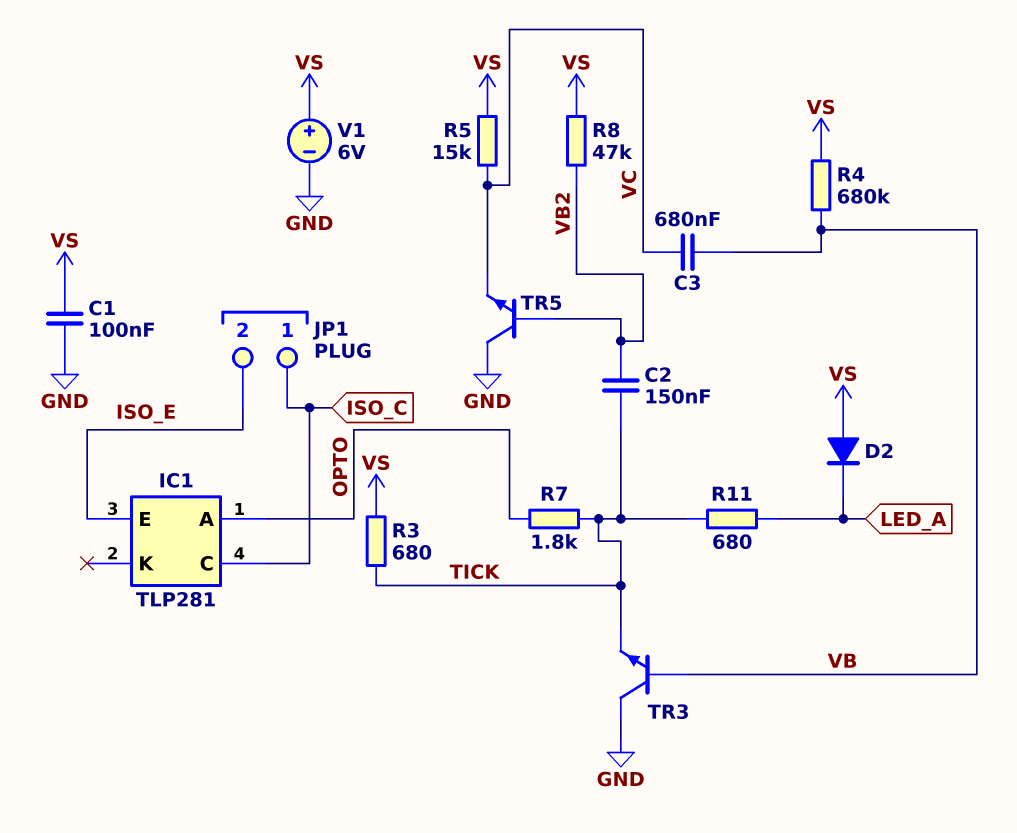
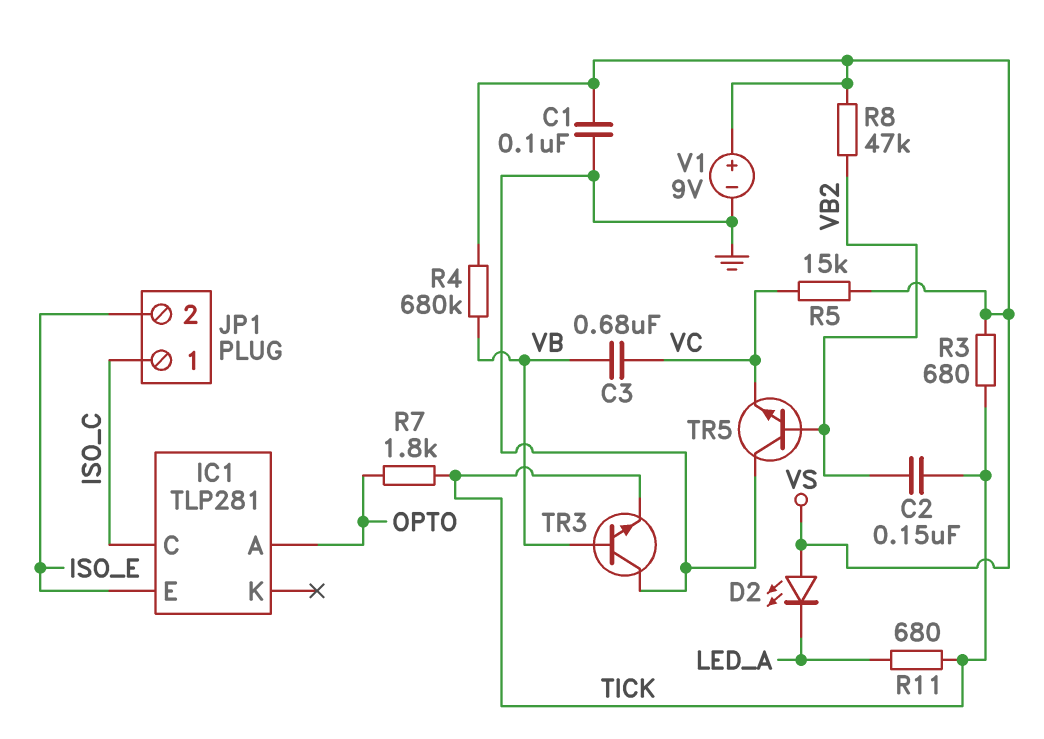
D2: diode (A VS, K LED_A) -> LED (A VS, K LED_A)
V1: 6V (plus VS, minus GND) -> 9V (plus VS, minus GND)

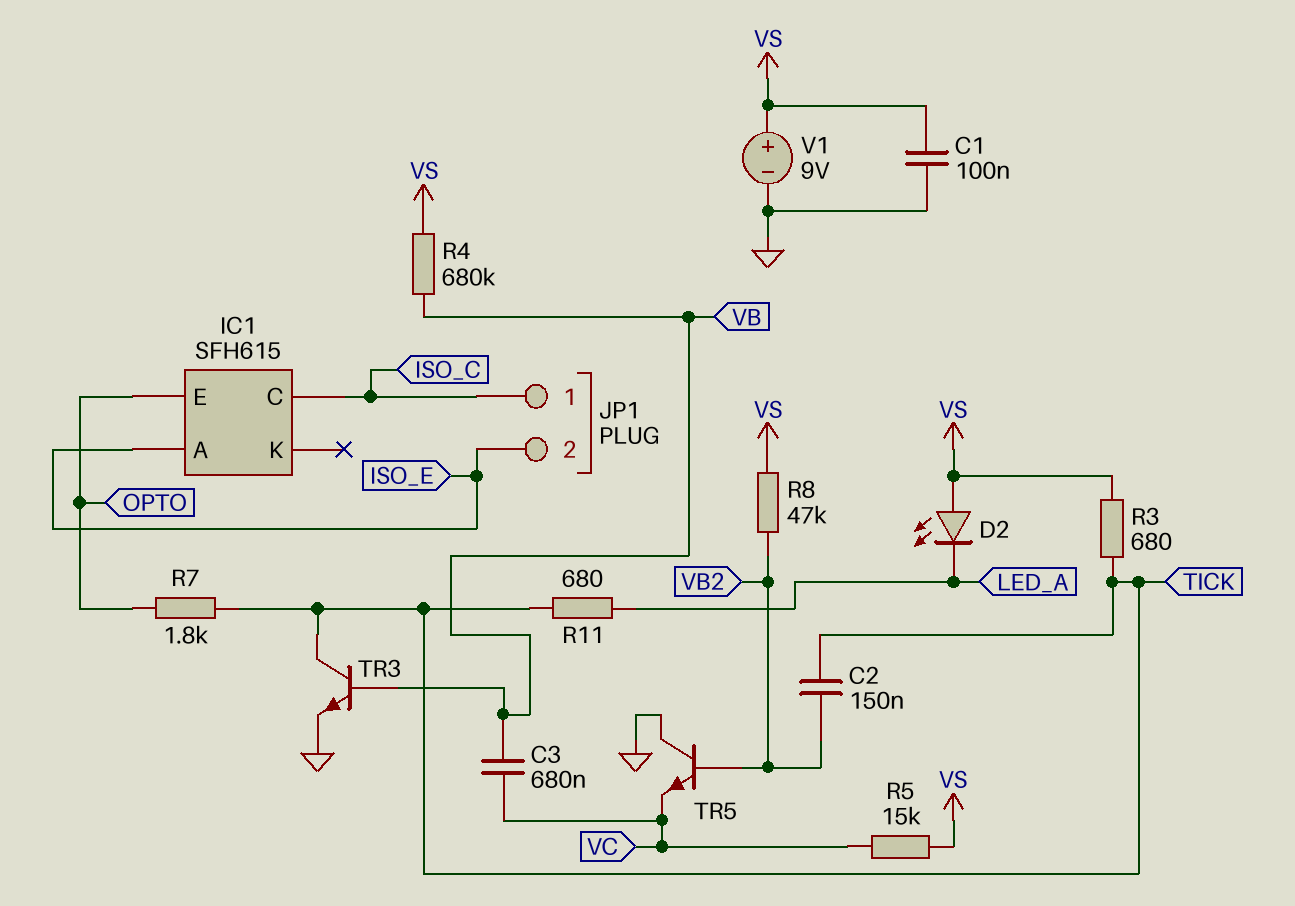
IC1: TLP281 -> SFH615
IC1 pin A: OPTO -> ISO_E
IC1 pin E: ISO_E -> OPTO
TR3: NPN (B VB, C GND, E TICK) -> NPN (B VB, C TICK, E GND)

